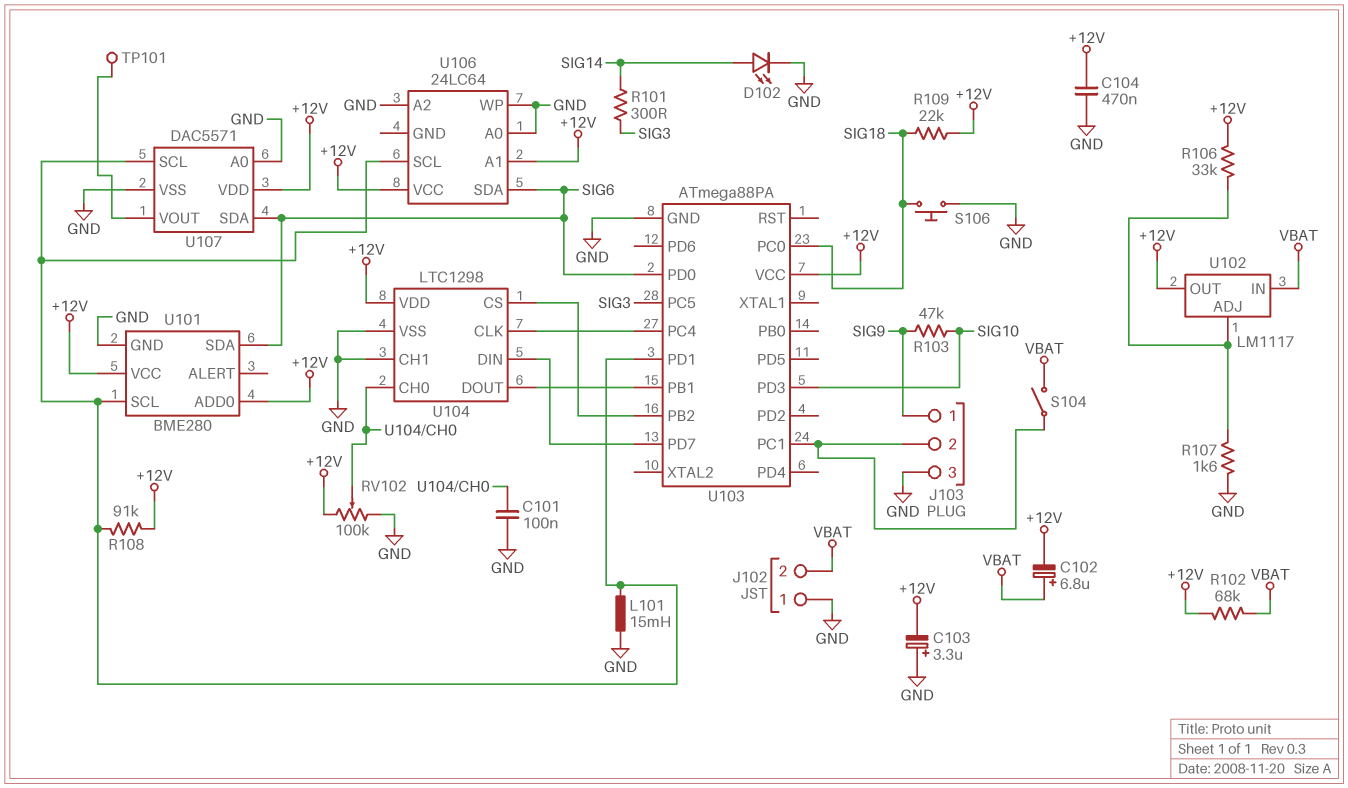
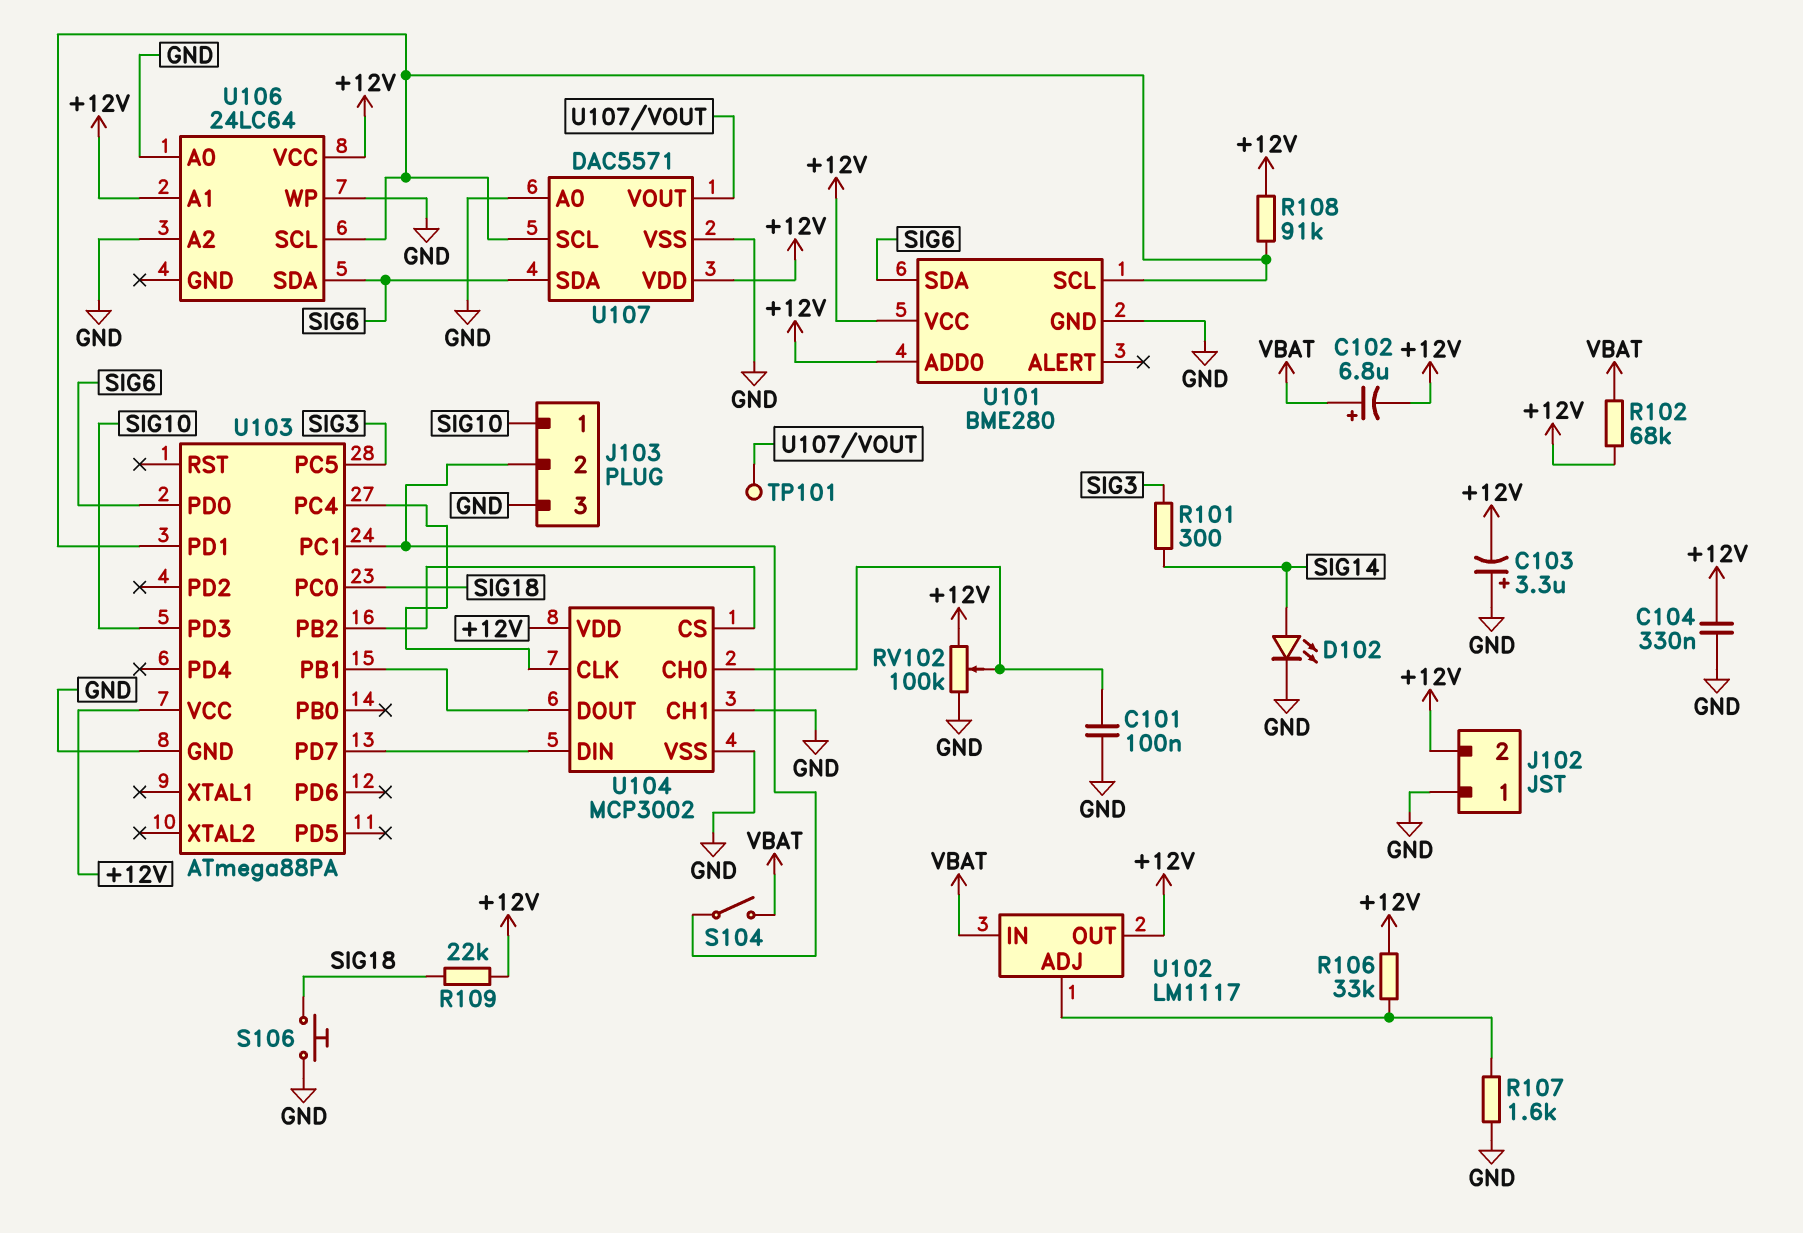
C104: 470nF (+12V, GND) -> 330nF (+12V, GND)
J102 pin 2: VBAT -> +12V
J103 pin 1: SIG9 -> SIG10
L101: 15mH (GND, U101/SCL) -> none
R103: 47k (SIG9, SIG10) -> none
U104: LTC1298 -> MCP3002

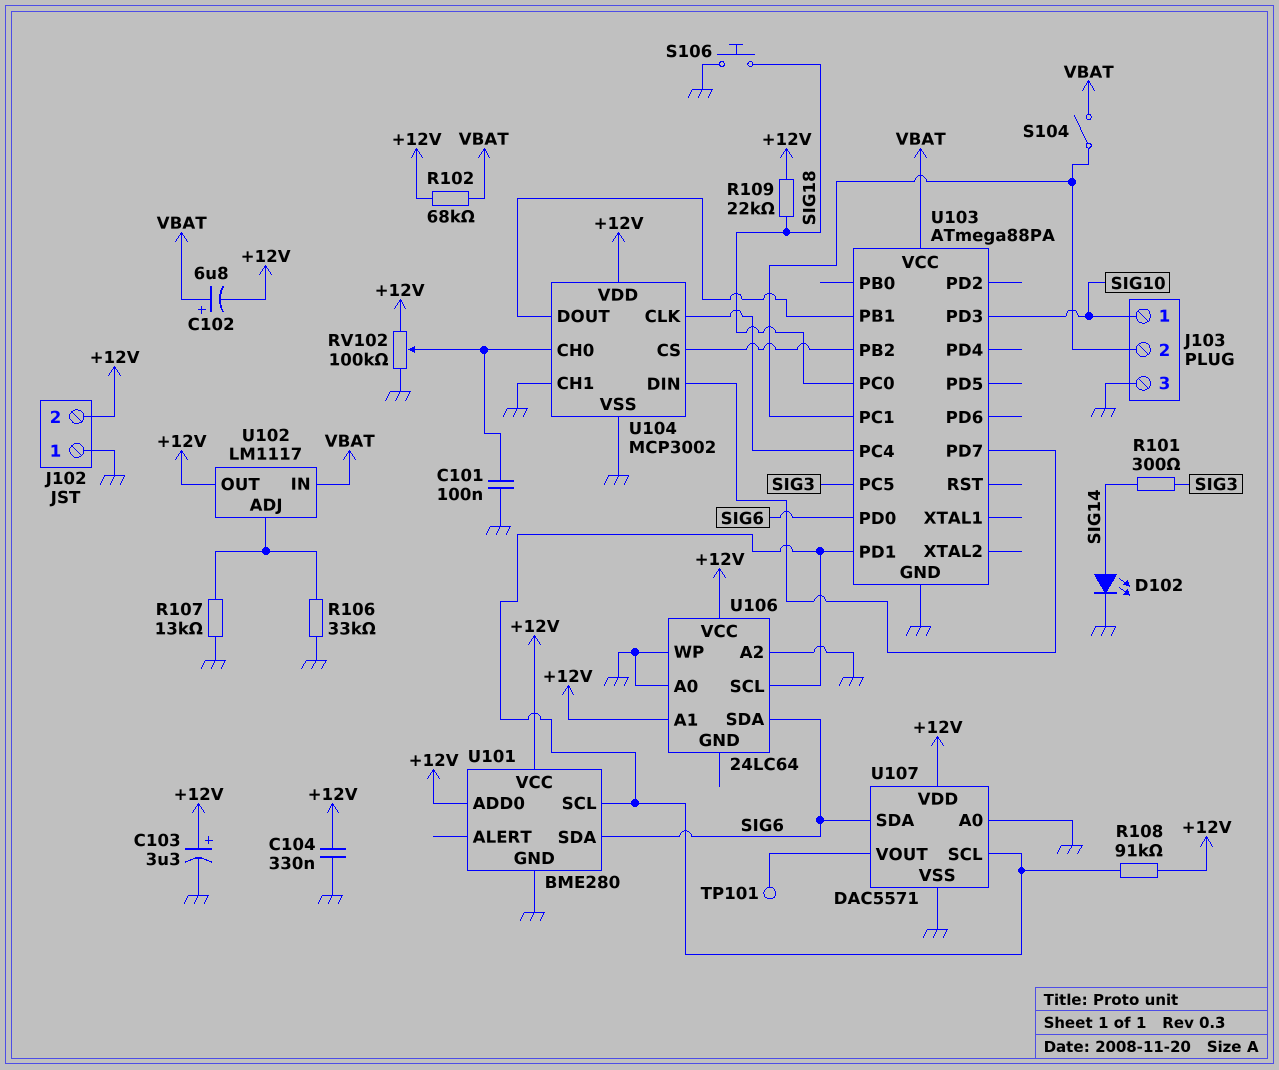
C103: 3.3uF (plus GND, minus +12V) -> 3.3uF (plus +12V, minus GND)
R106: 33k (+12V, U102/ADJ) -> 33k (GND, U102/ADJ)
R107: 1.6k (GND, U102/ADJ) -> 13k (GND, U102/ADJ)
U103 pin VCC: +12V -> VBAT

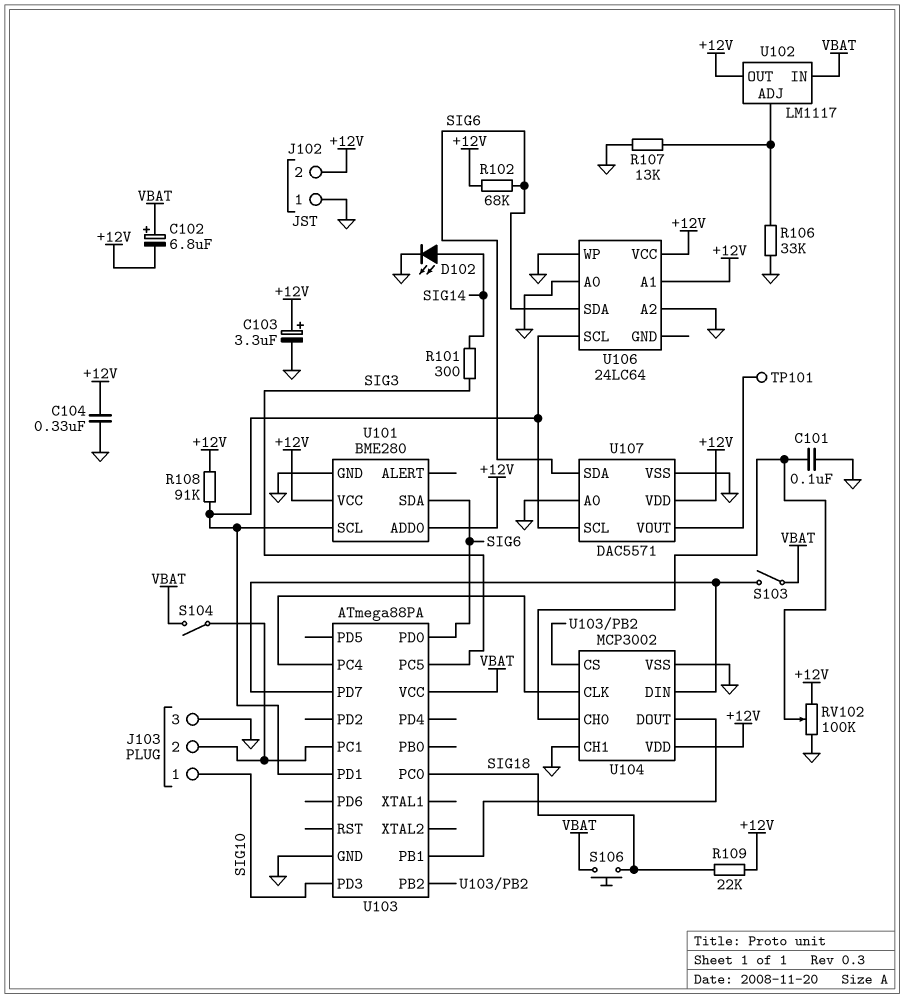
R102: 68k (+12V, VBAT) -> 68k (+12V, SIG6)
S103: none -> switch (U103/PD7, VBAT)
S106: button (GND, SIG18) -> button (SIG18, VBAT)

